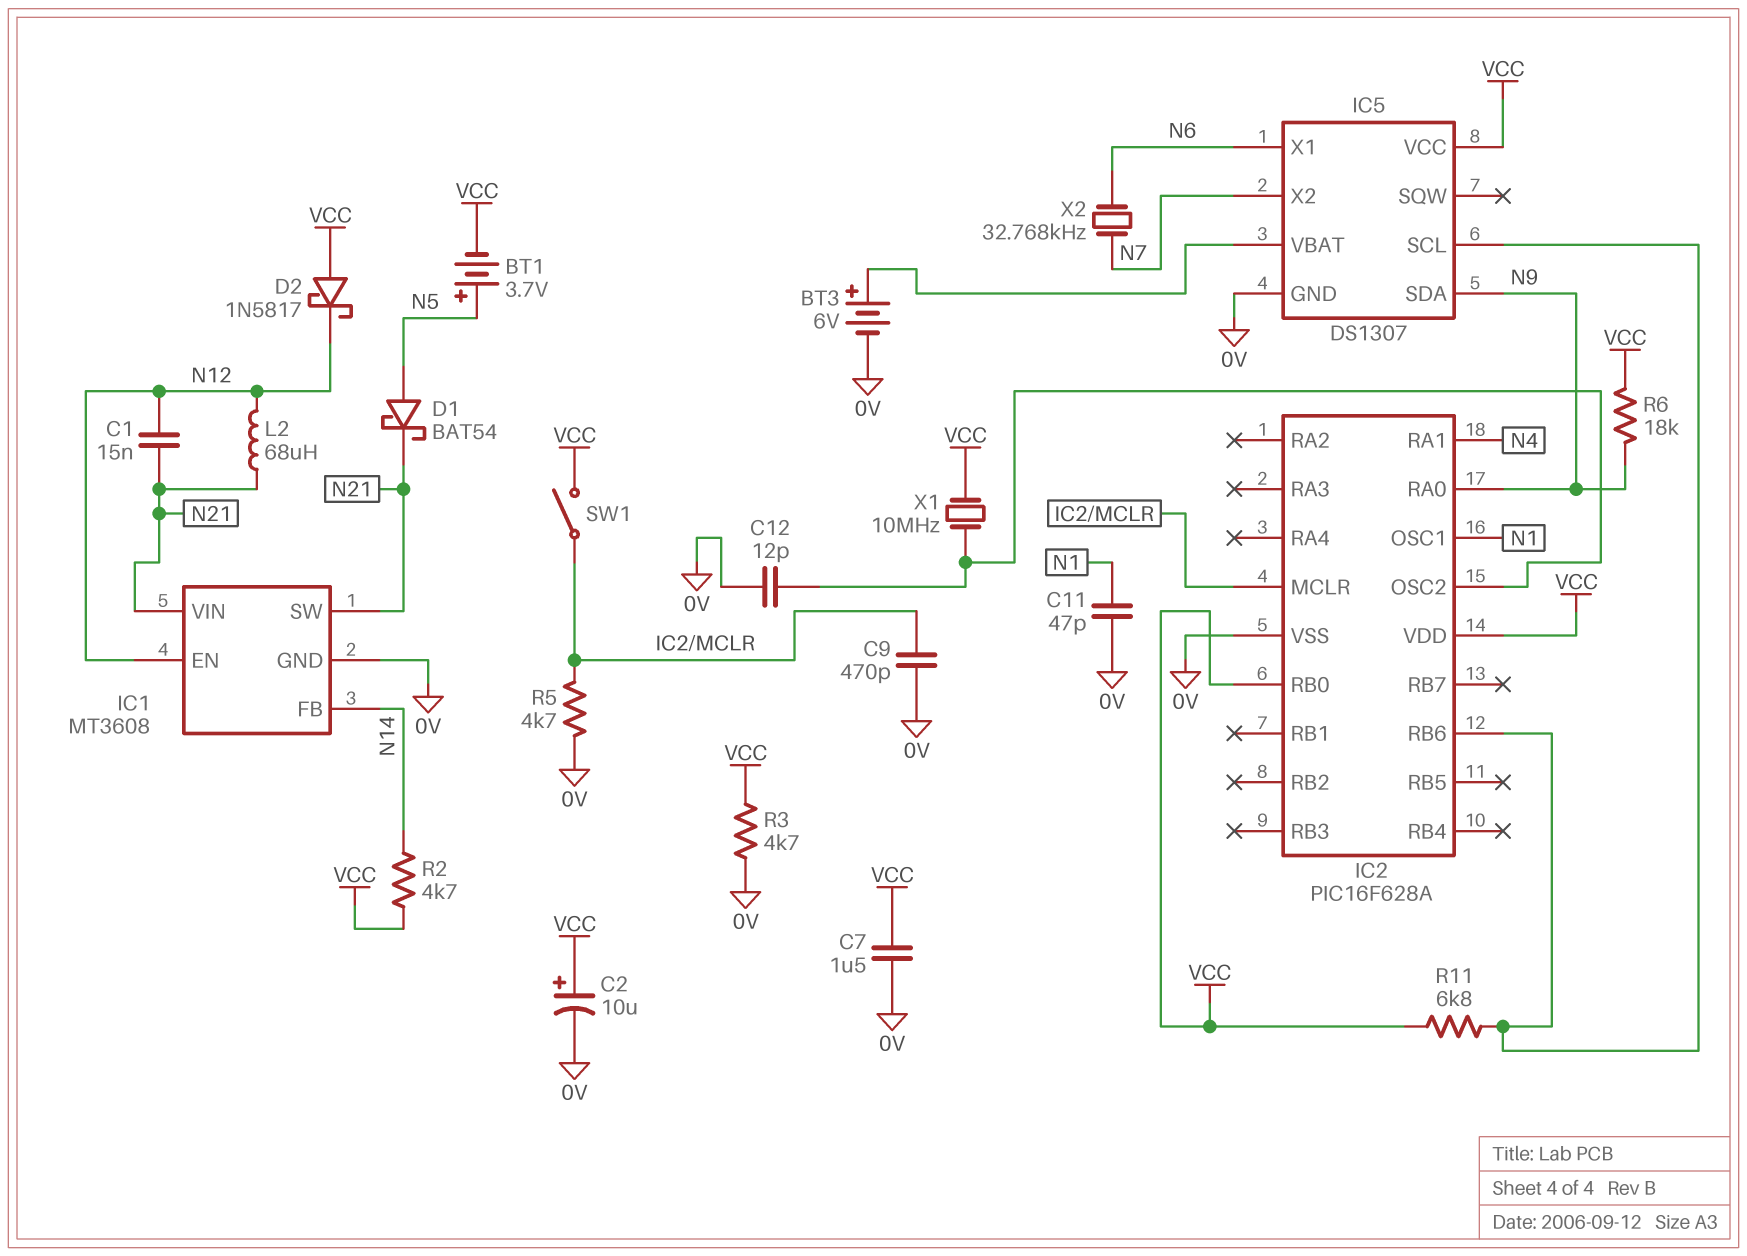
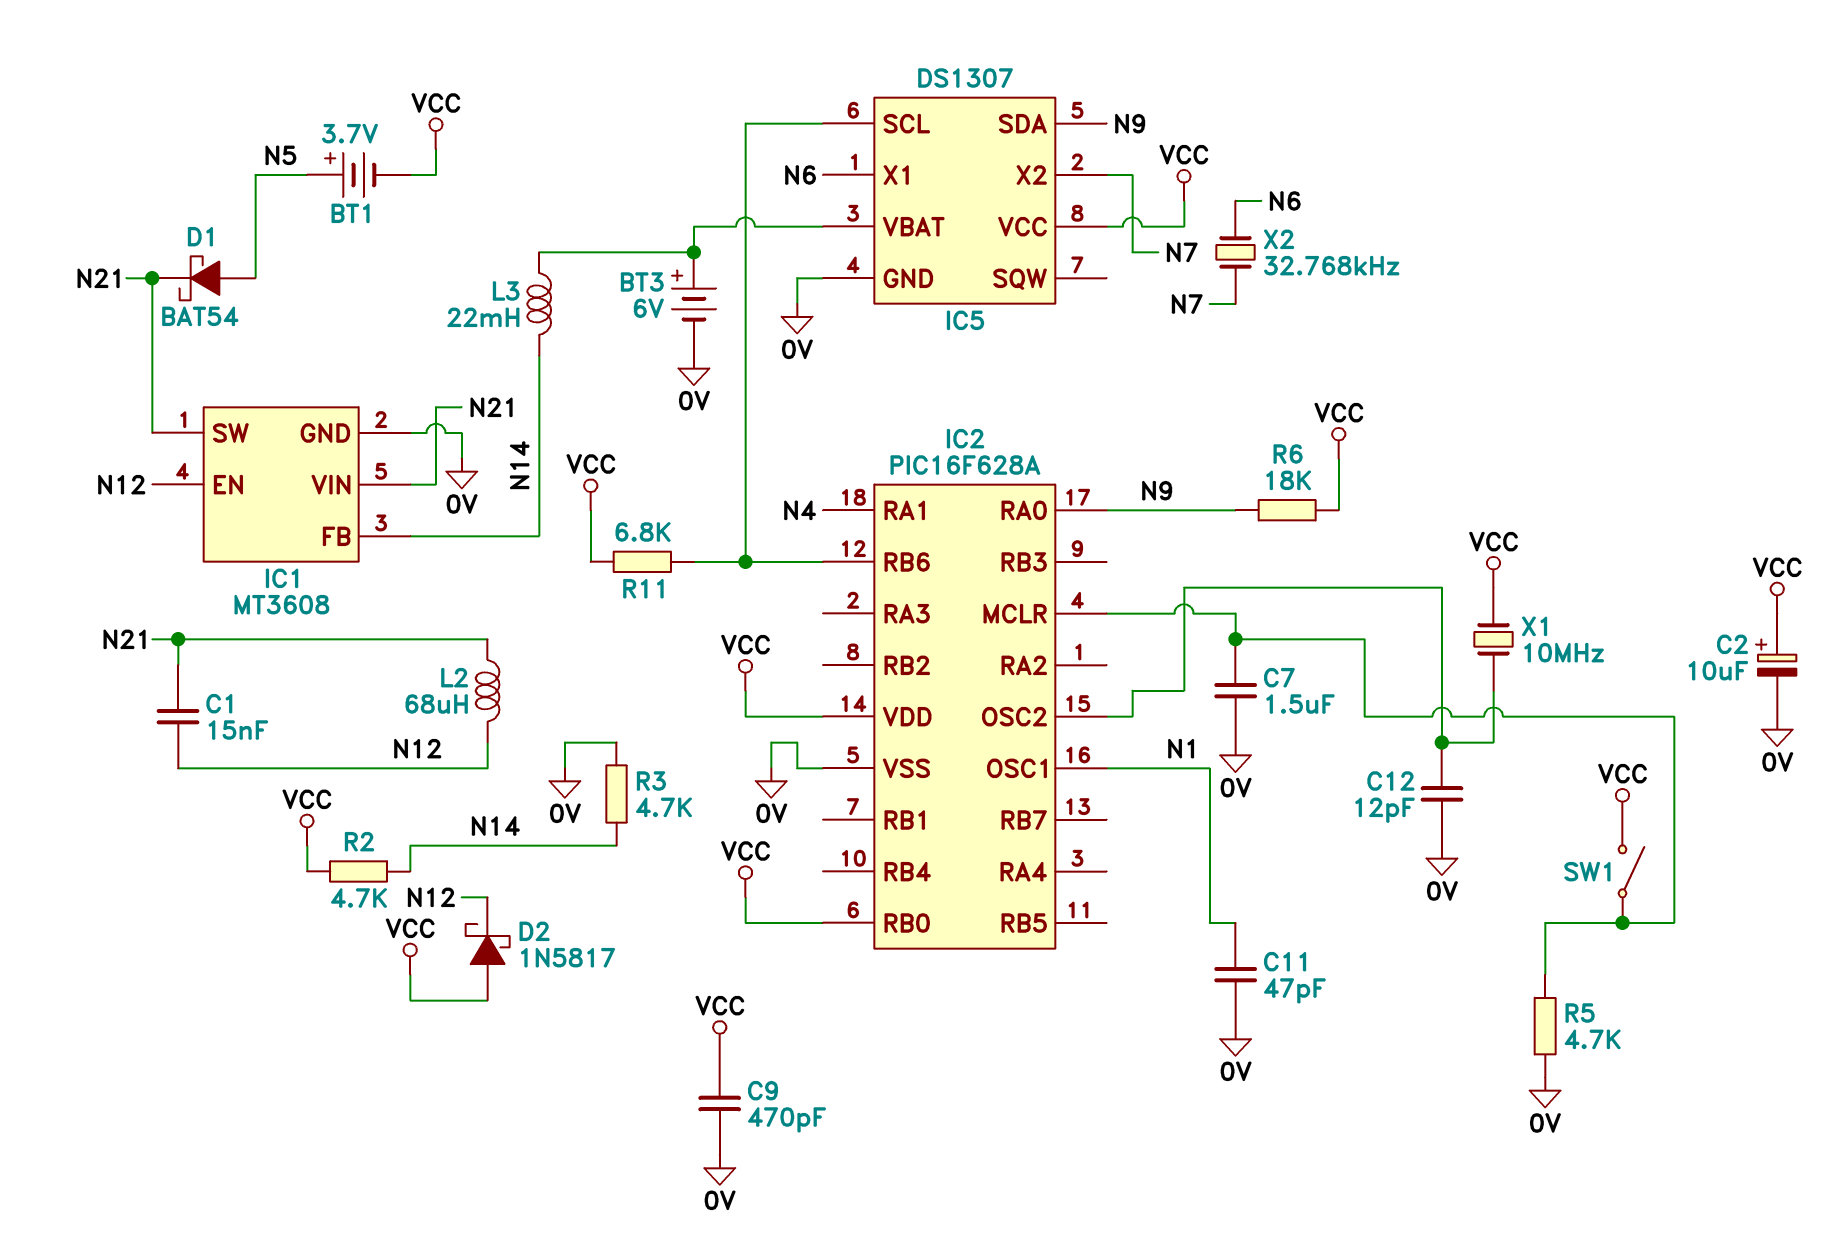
C7: 1.5uF (0V, VCC) -> 1.5uF (0V, IC2/MCLR)
C9: 470pF (0V, IC2/MCLR) -> 470pF (0V, VCC)
L3: none -> 22mH (IC5/VBAT, N14)
R3: 4.7k (0V, VCC) -> 4.7k (0V, N14)

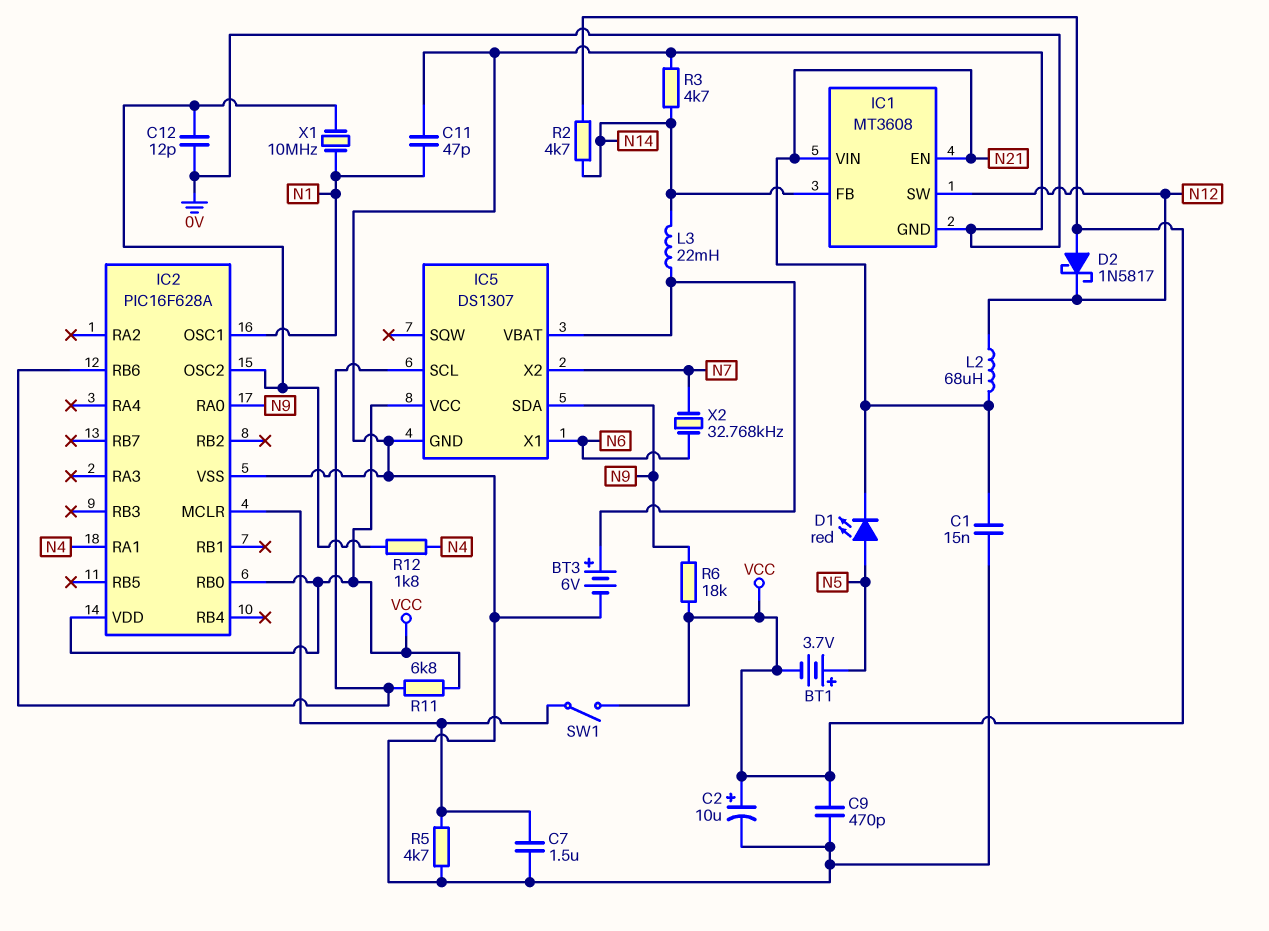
C1: 15nF (N12, N21) -> 15nF (0V, N21)
D1: schottky BAT54 (A N5, K N21) -> LED red (A N5, K N21)
IC1 pin EN: N12 -> N21
IC1 pin SW: N21 -> N12
R12: none -> 1.8k (IC2/OSC2, N4)
X1: 10MHz (IC2/OSC2, VCC) -> 10MHz (IC2/OSC2, N1)

